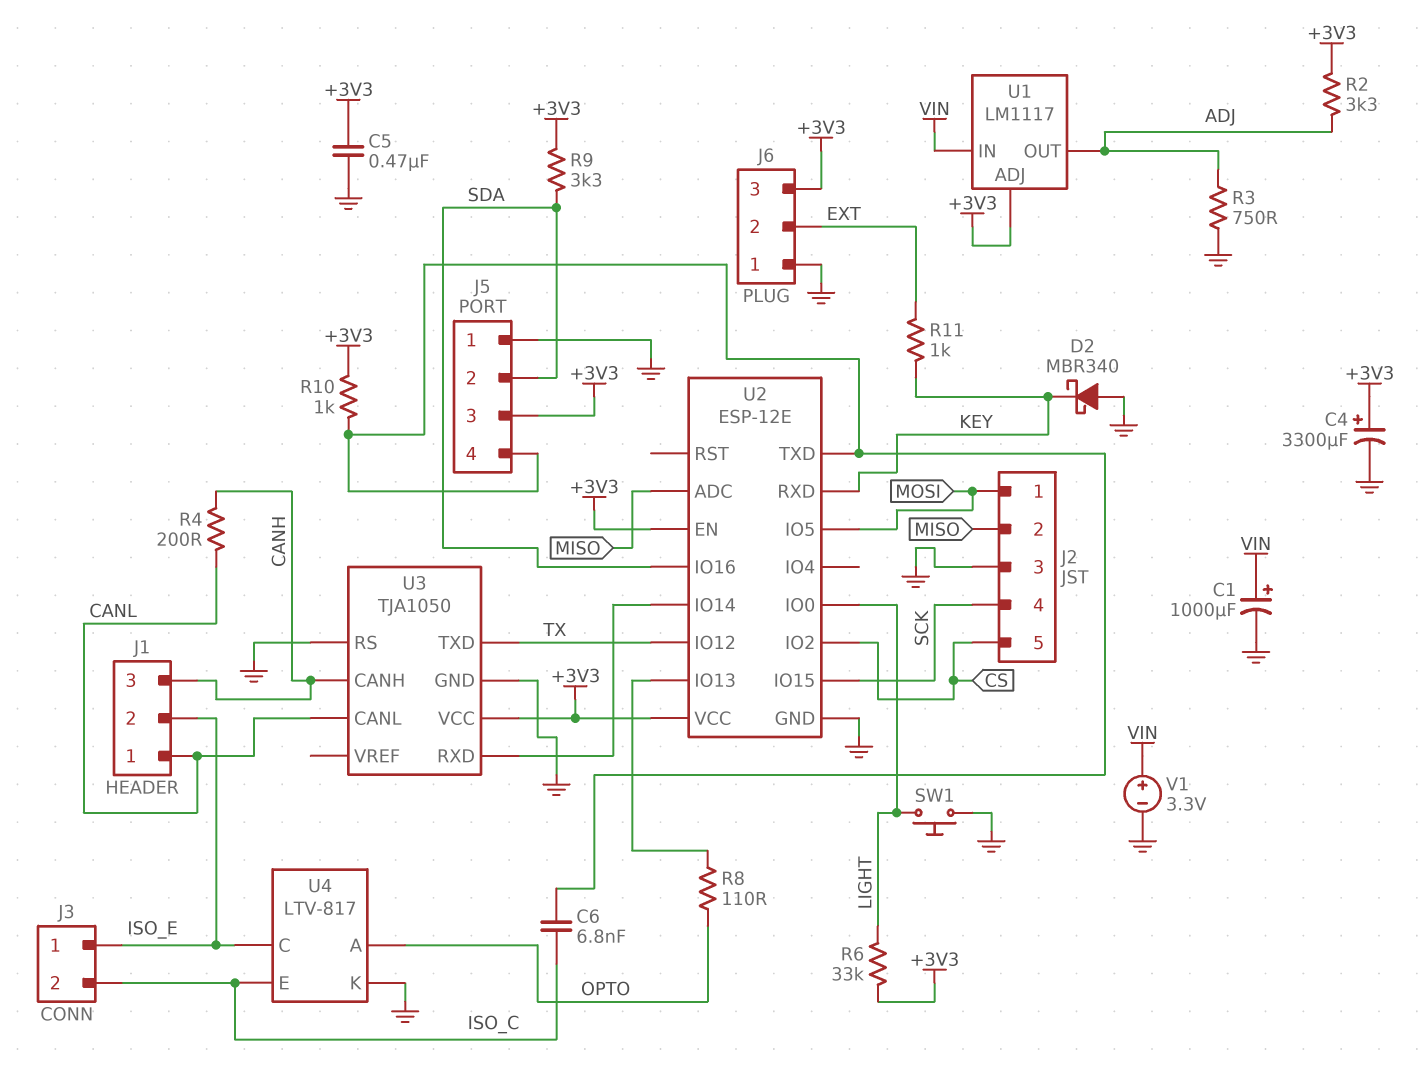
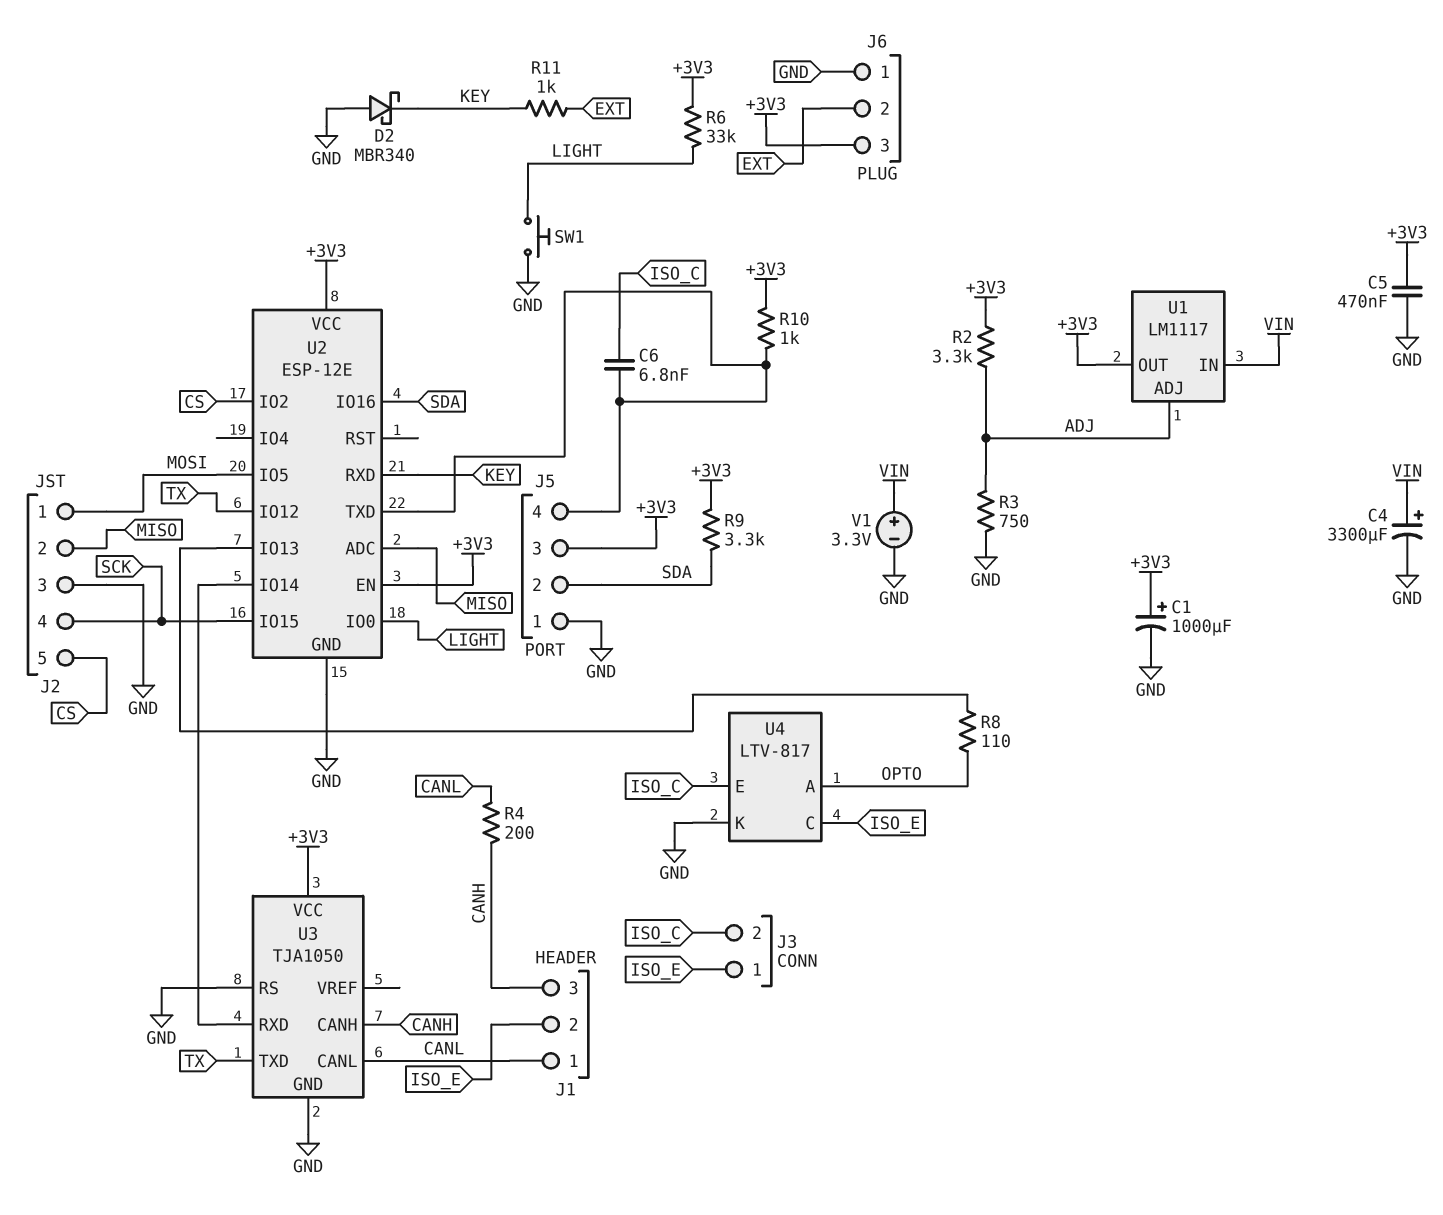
C1: 1000uF (plus VIN, minus GND) -> 1000uF (plus +3V3, minus GND)
C4: 3300uF (plus +3V3, minus GND) -> 3300uF (plus VIN, minus GND)
U1 pin ADJ: +3V3 -> ADJ
U1 pin OUT: ADJ -> +3V3

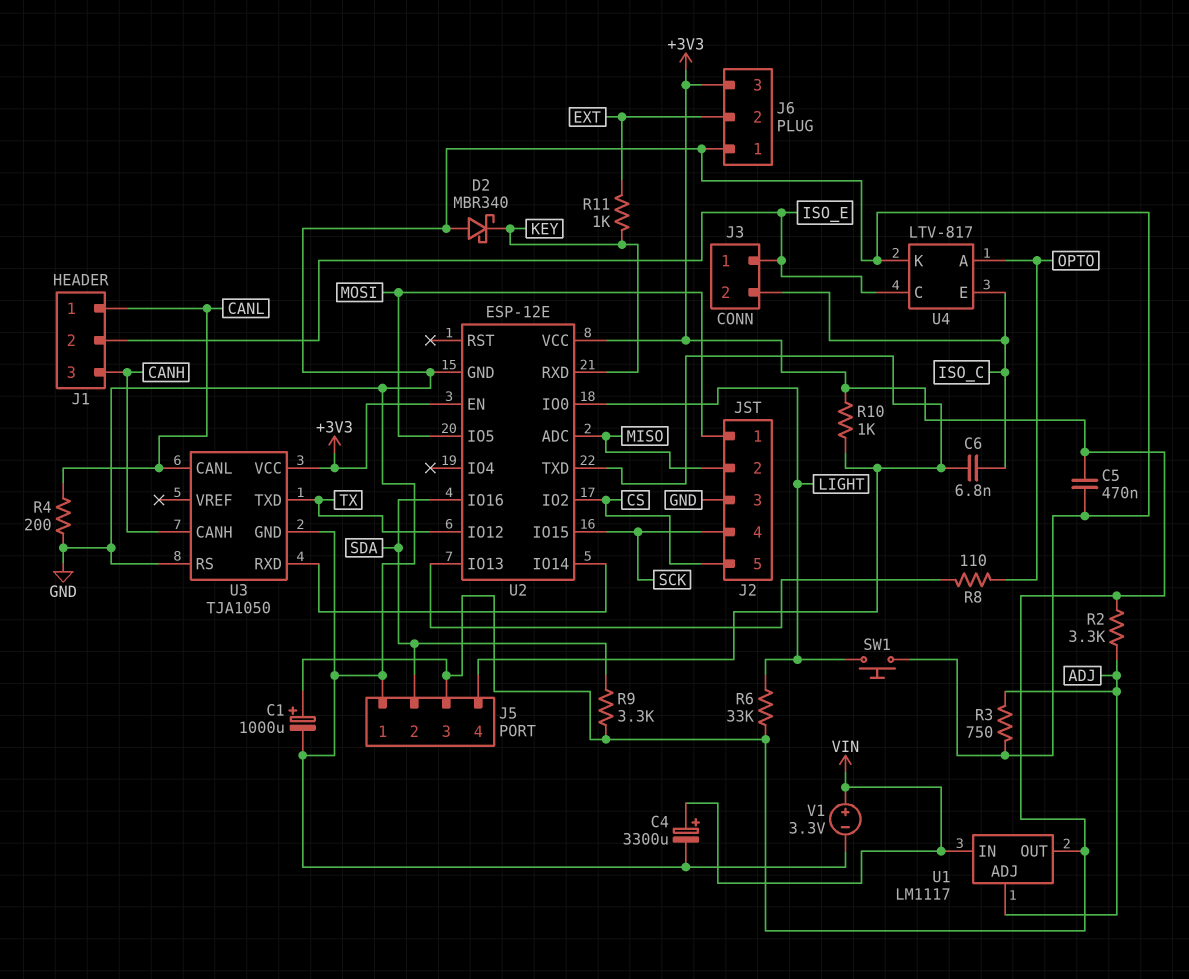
R4: 200 (CANH, CANL) -> 200 (CANL, GND)

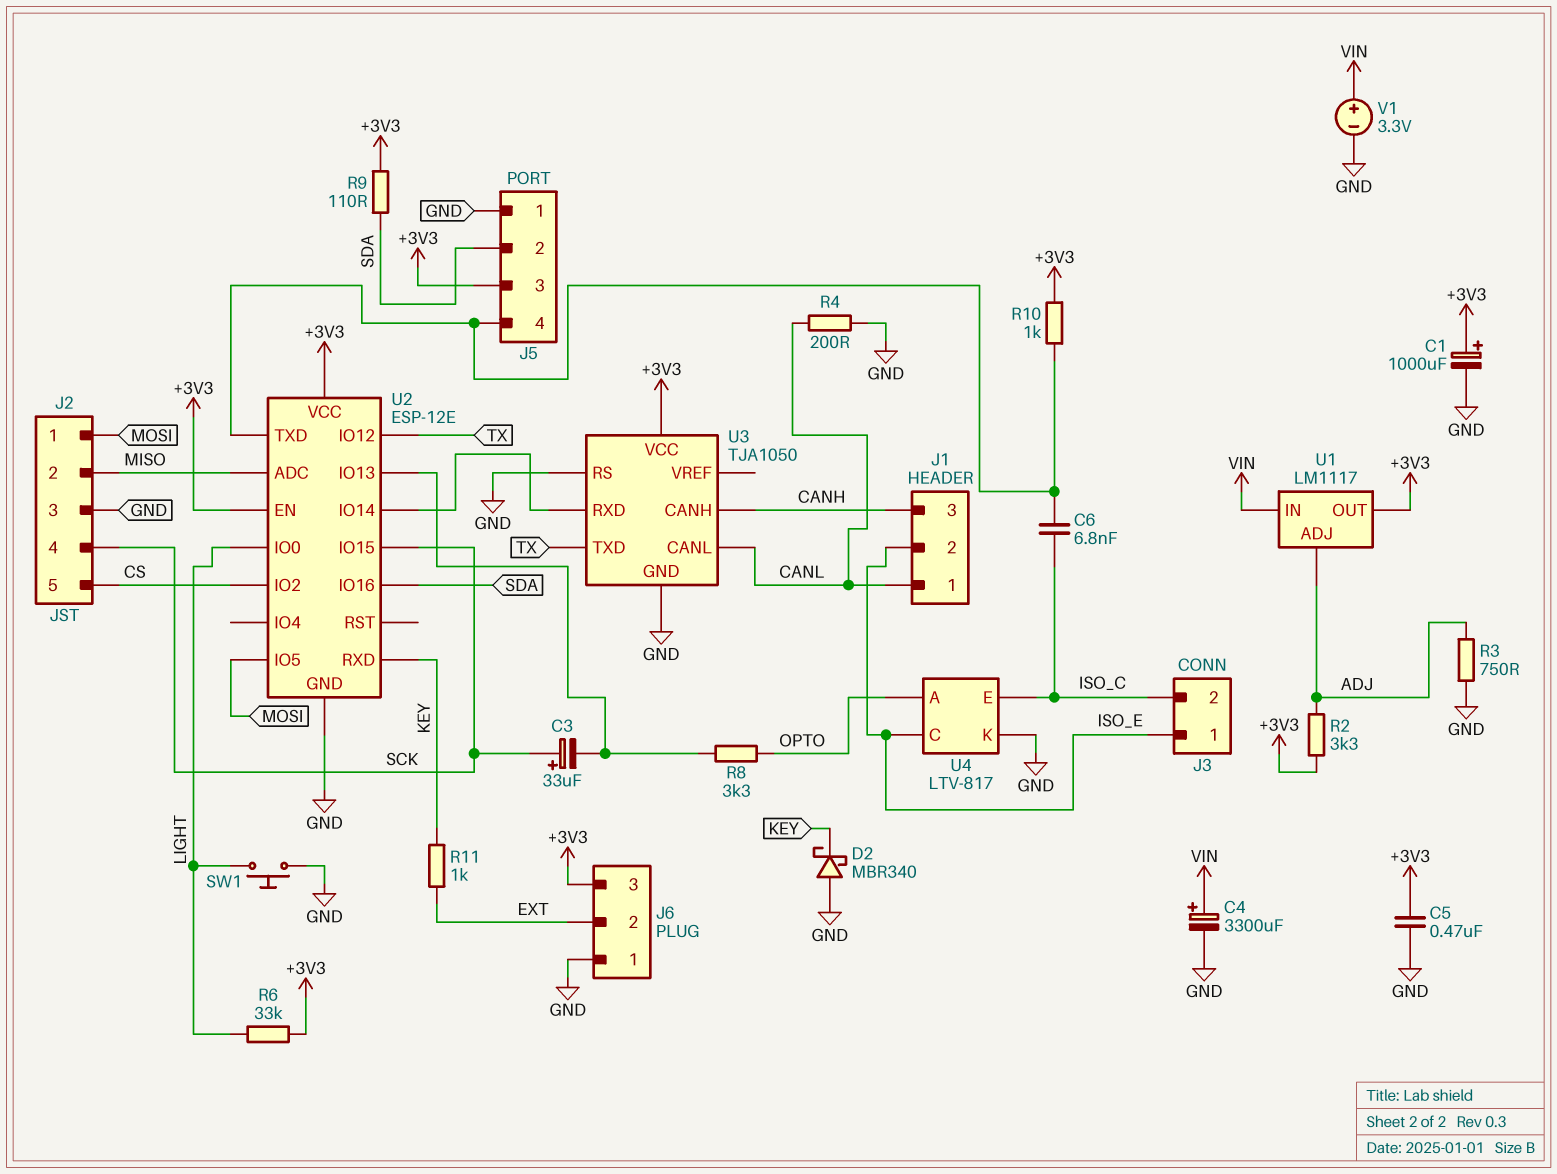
C3: none -> 33uF (plus SCK, minus U2/IO13)
R8: 110 (OPTO, U2/IO13) -> 3.3k (OPTO, U2/IO13)
R9: 3.3k (+3V3, SDA) -> 110 (+3V3, SDA)

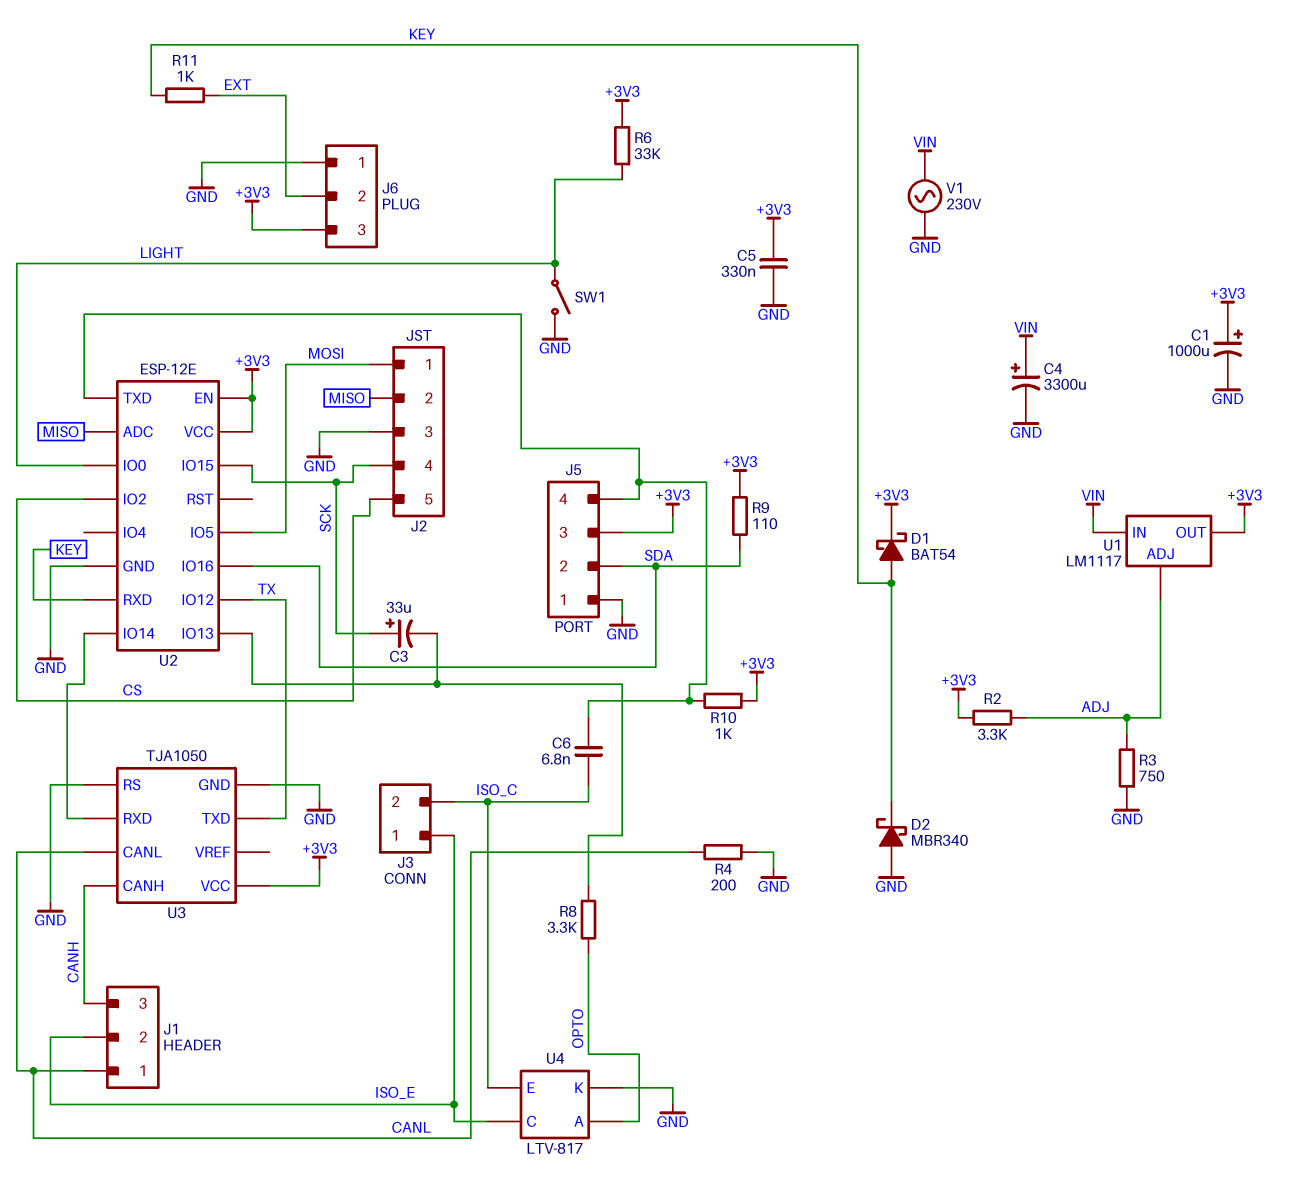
C5: 470nF (+3V3, GND) -> 330nF (+3V3, GND)
D1: none -> schottky BAT54 (A KEY, K +3V3)
SW1: button (GND, LIGHT) -> switch (GND, LIGHT)
V1: 3.3V (plus VIN, minus GND) -> AC 230V (GND, VIN)

